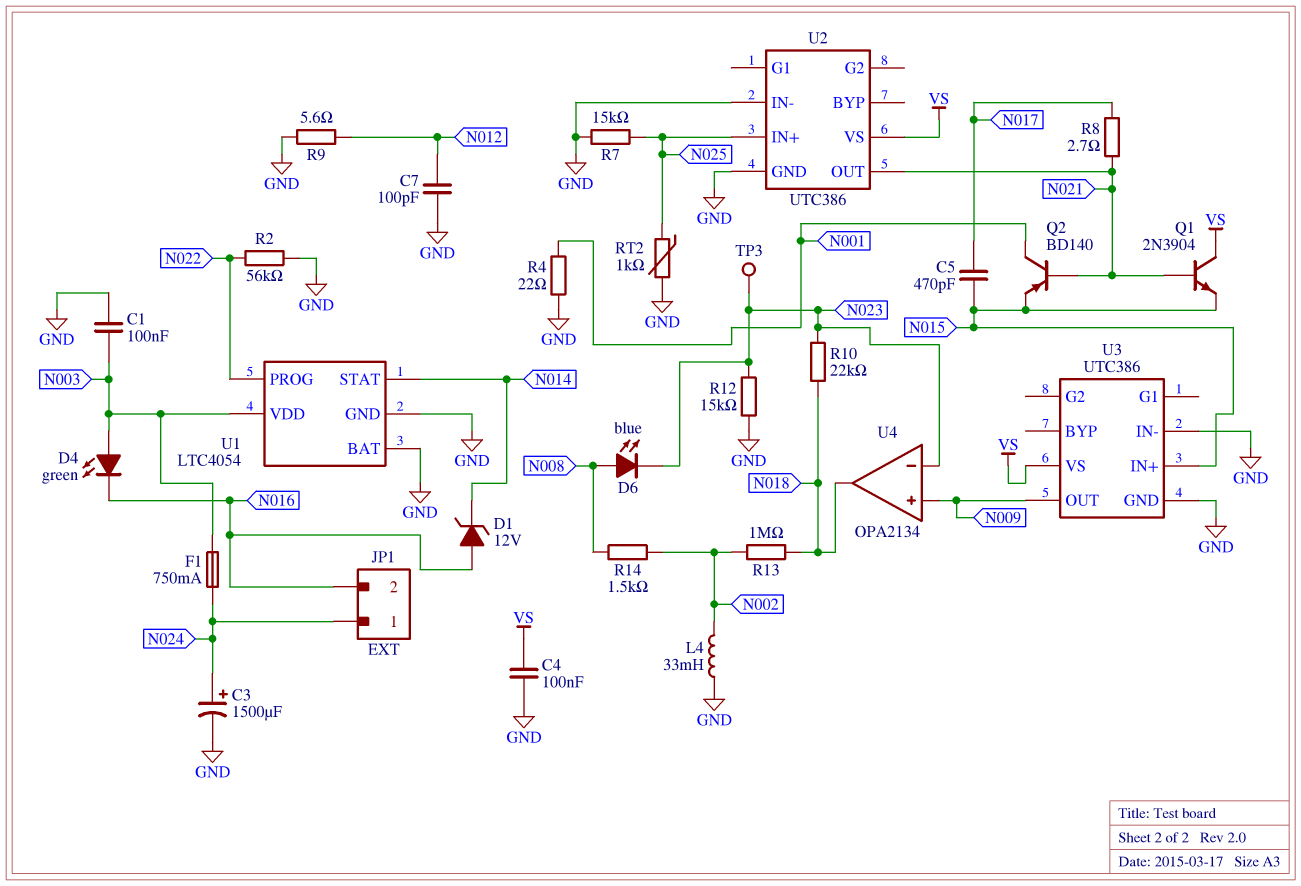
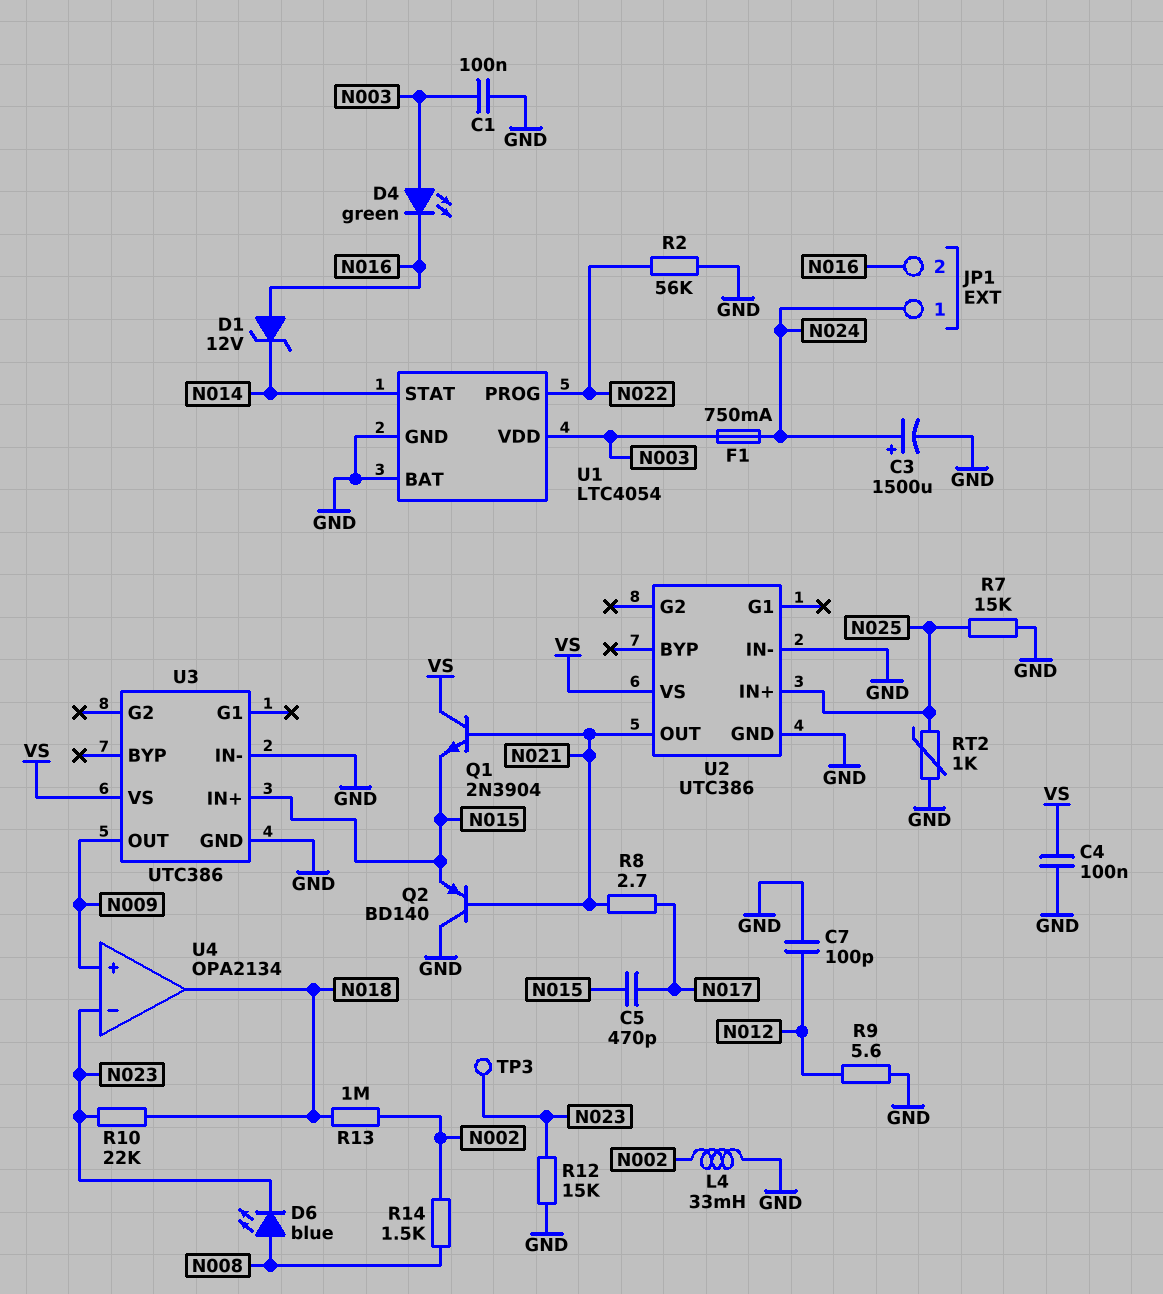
Q2: PNP BD140 (B N021, C N001, E N015) -> PNP BD140 (B N021, C GND, E N015)
R4: 22 (GND, N001) -> none

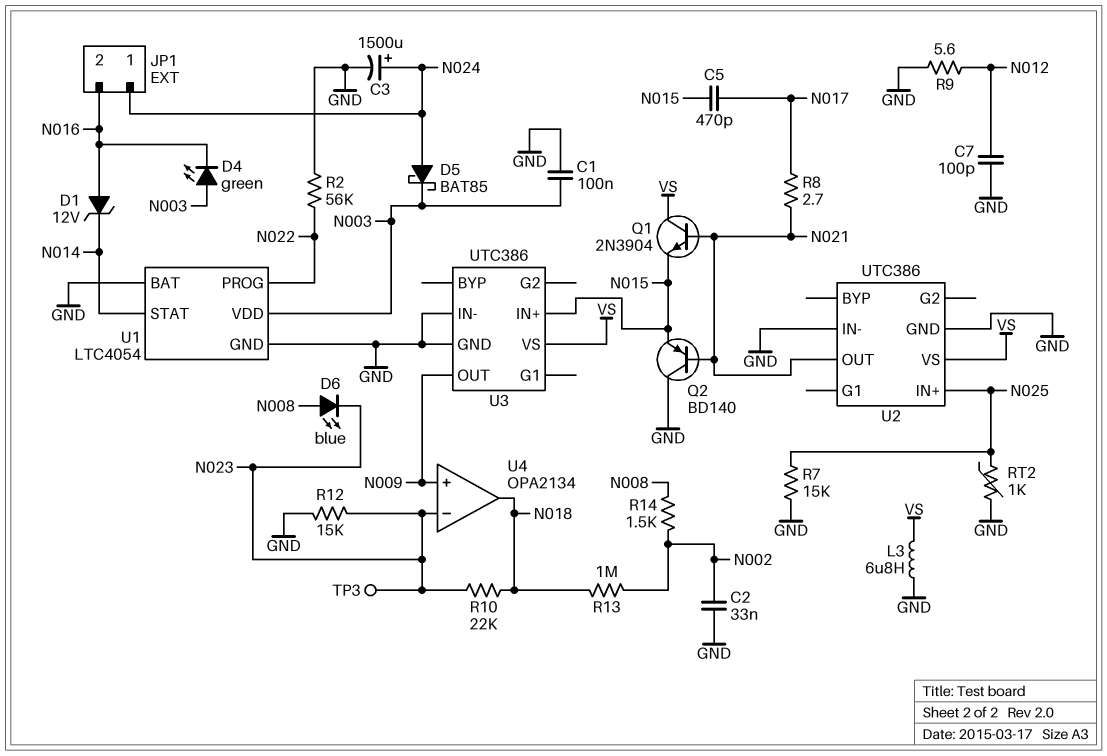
C2: none -> 33nF (GND, N002)
C4: 100nF (GND, VS) -> none
D5: none -> schottky BAT85 (A N024, K N003)
F1: 750mA (N003, N024) -> none
L3: none -> 6.8uH (GND, VS)
L4: 33mH (GND, N002) -> none

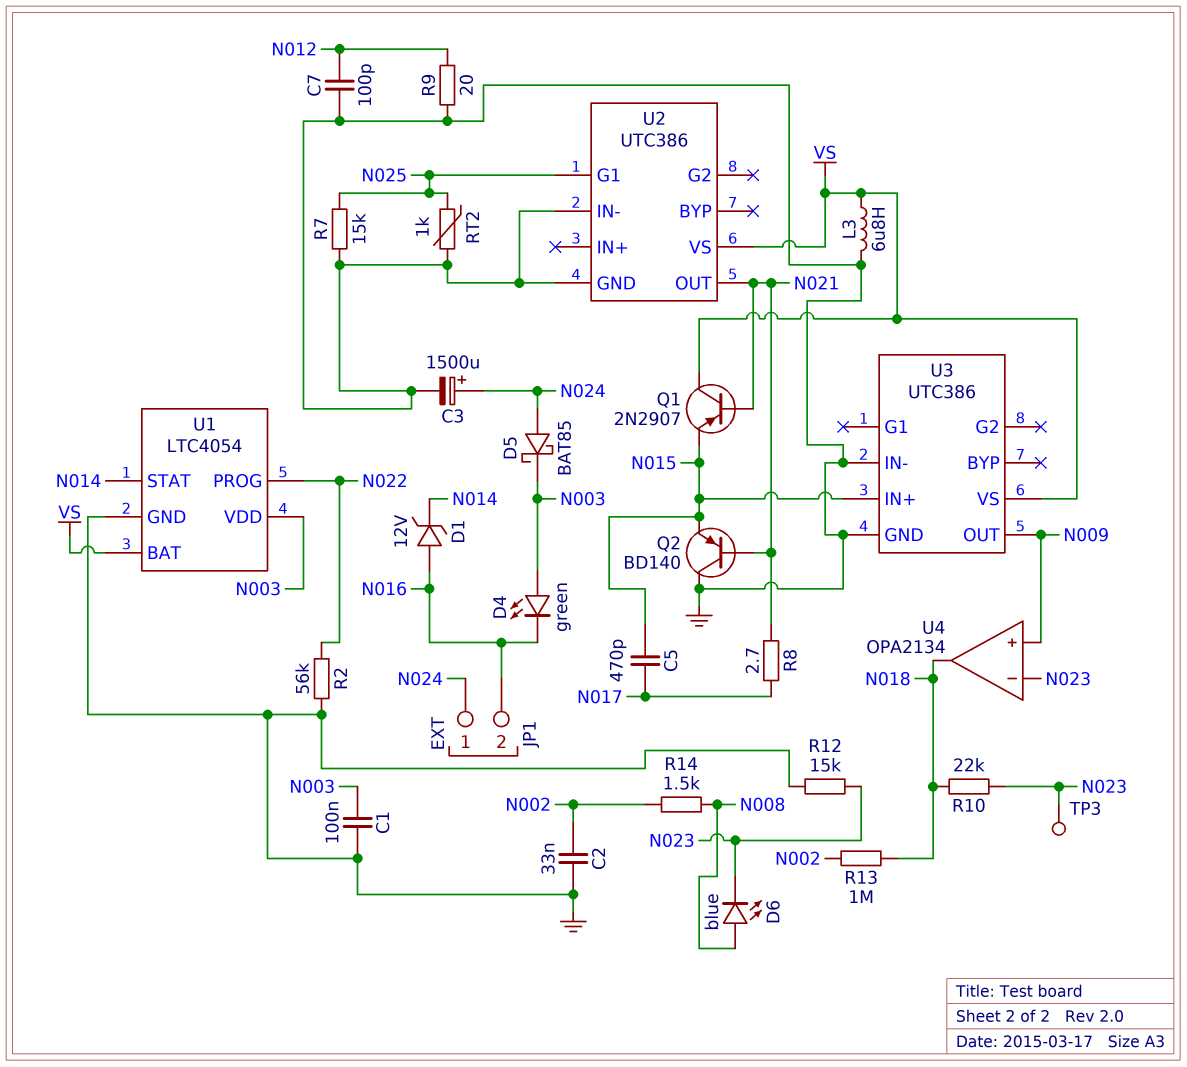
Q1: NPN 2N3904 (B N021, C VS, E N015) -> PNP 2N2907 (B N021, C VS, E N015)
R9: 5.6 (GND, N012) -> 20 (GND, N012)
U1 pin BAT: GND -> VS
U2 pin G1: none -> N025
U2 pin IN+: N025 -> none

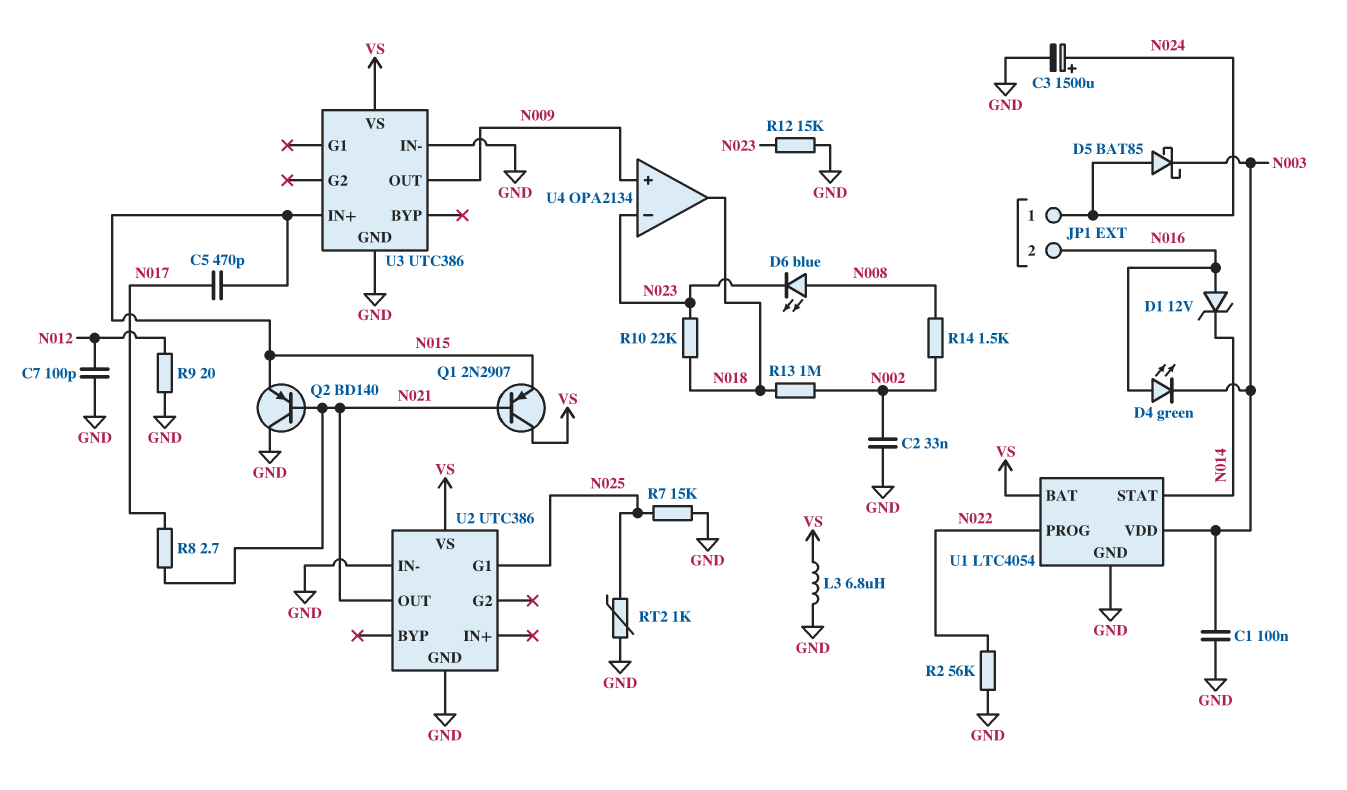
D4: LED green (A N003, K N016) -> LED green (A N016, K N003)
TP3: test point (N023) -> none

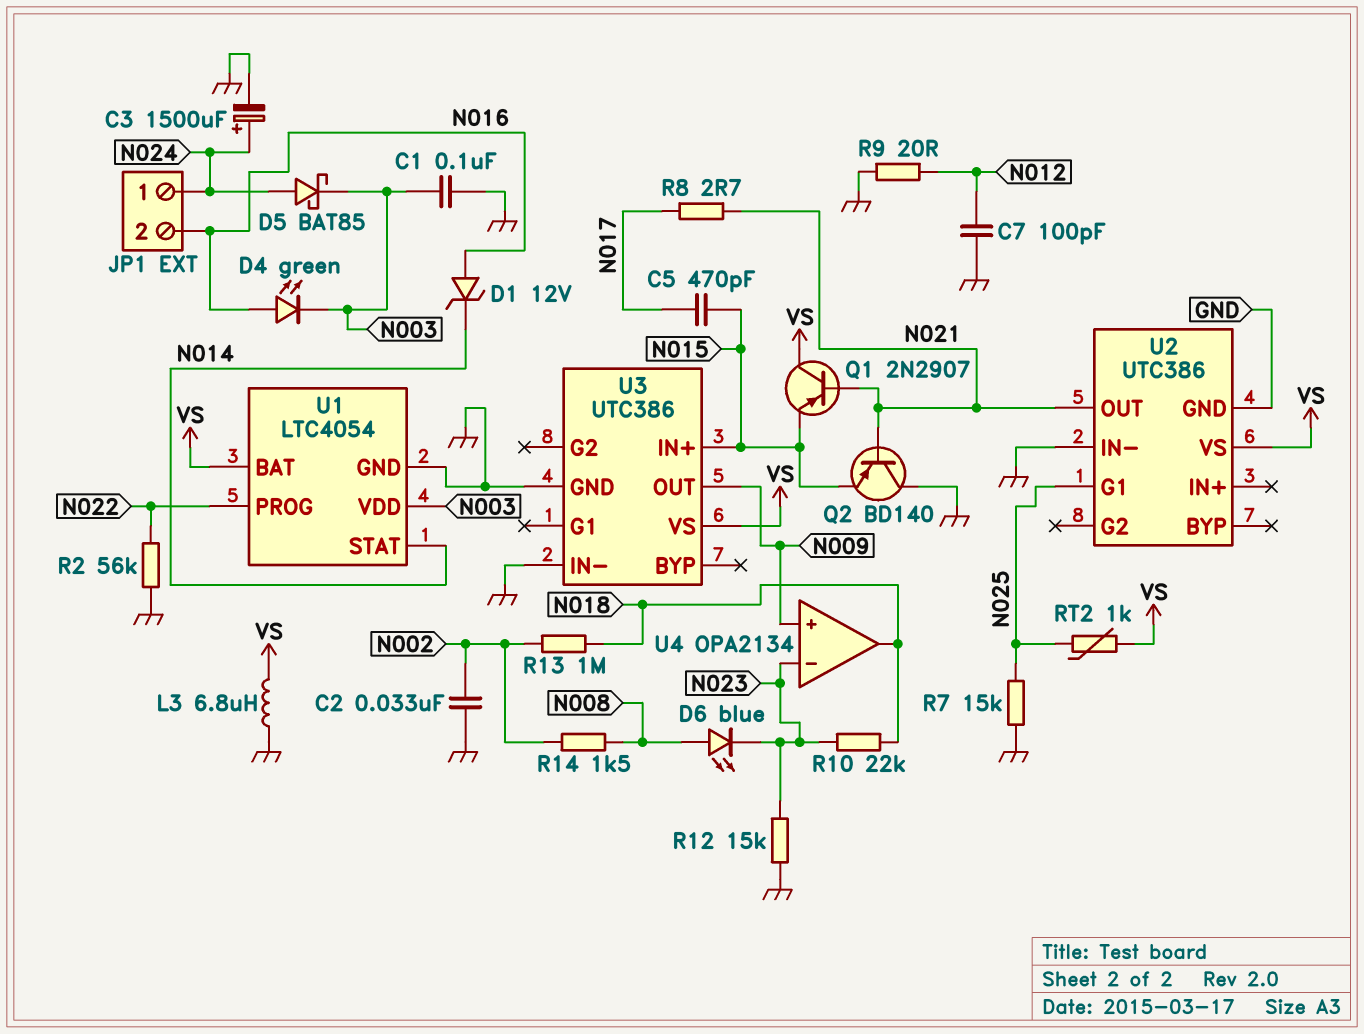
RT2: 1k (GND, N025) -> 1k (N025, VS)

